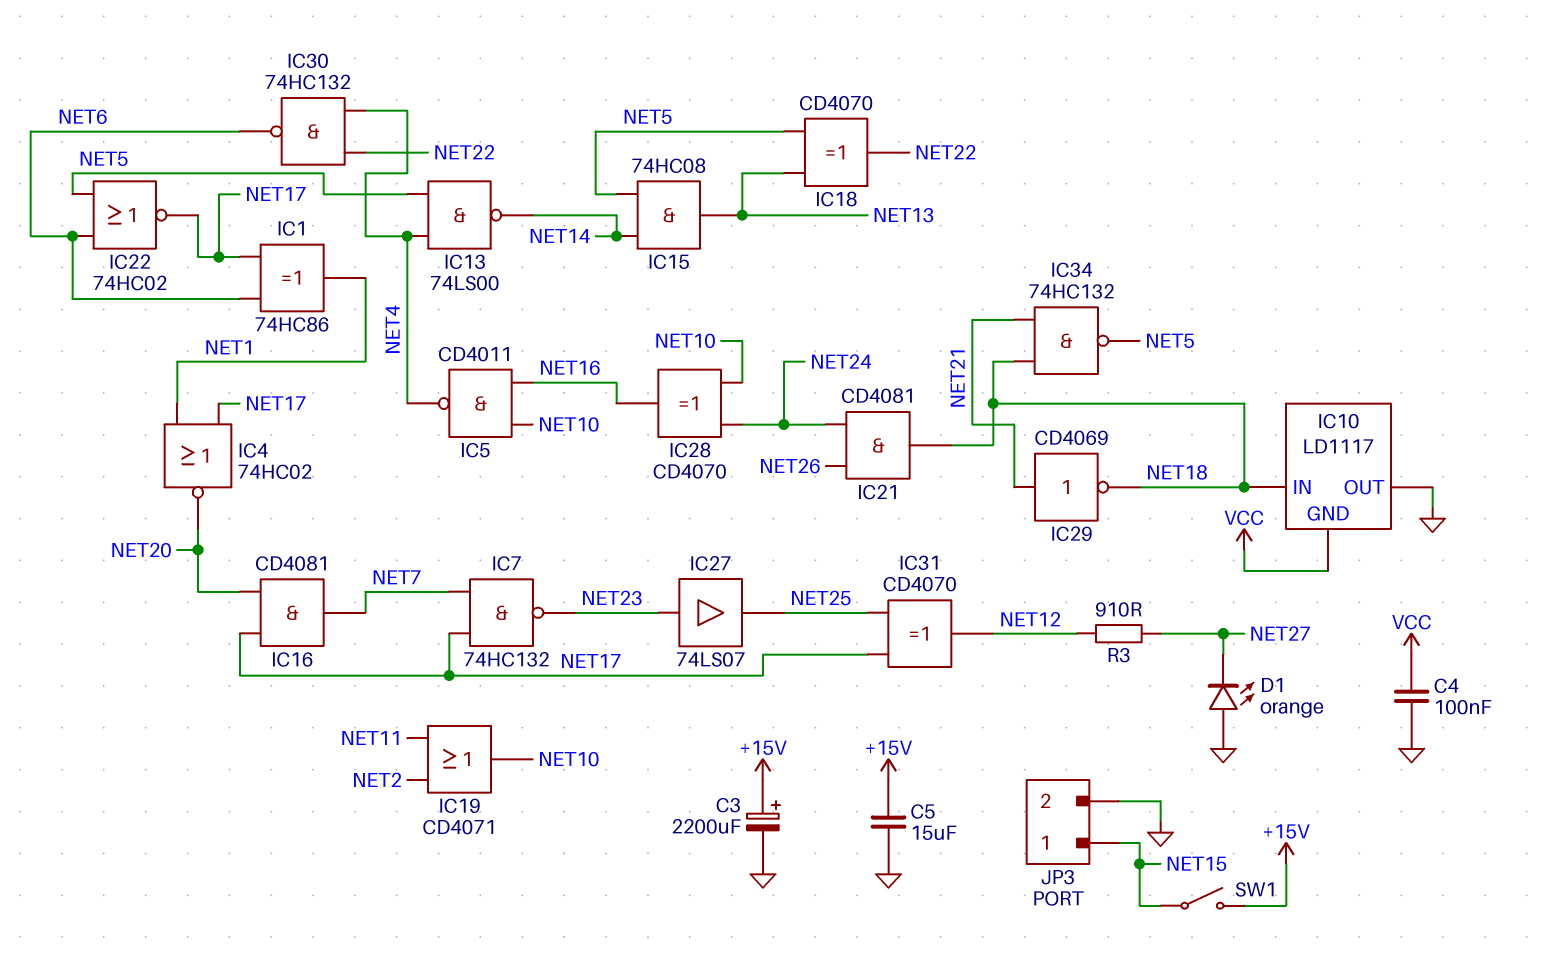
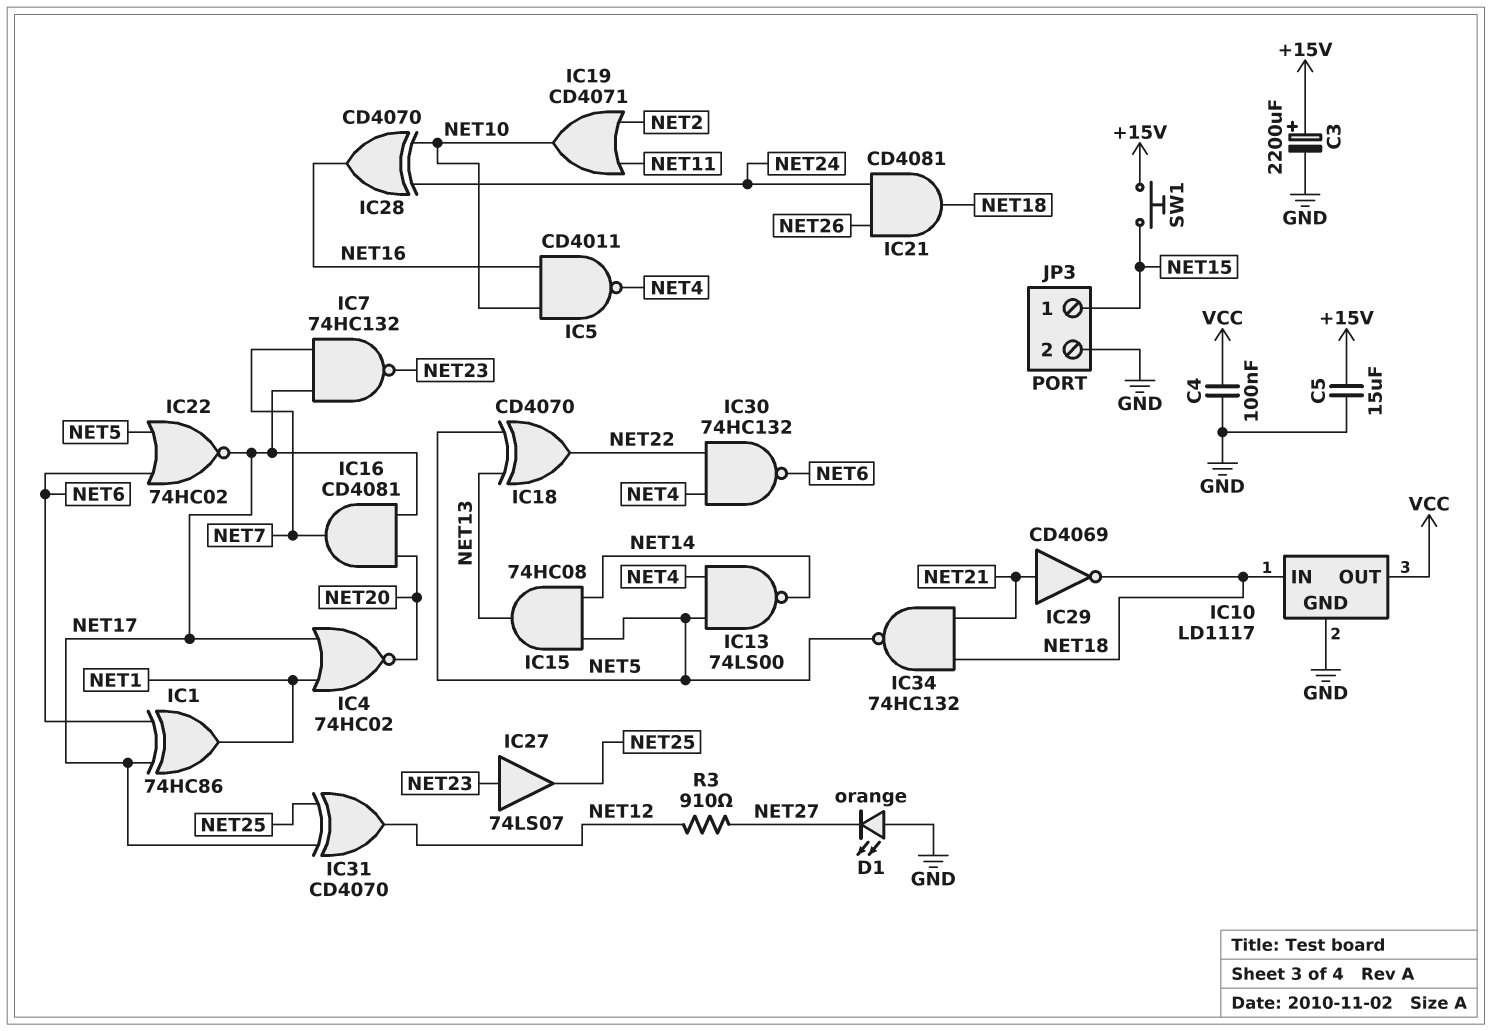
IC10 pin GND: VCC -> GND
IC10 pin OUT: GND -> VCC
SW1: switch (+15V, NET15) -> button (+15V, NET15)

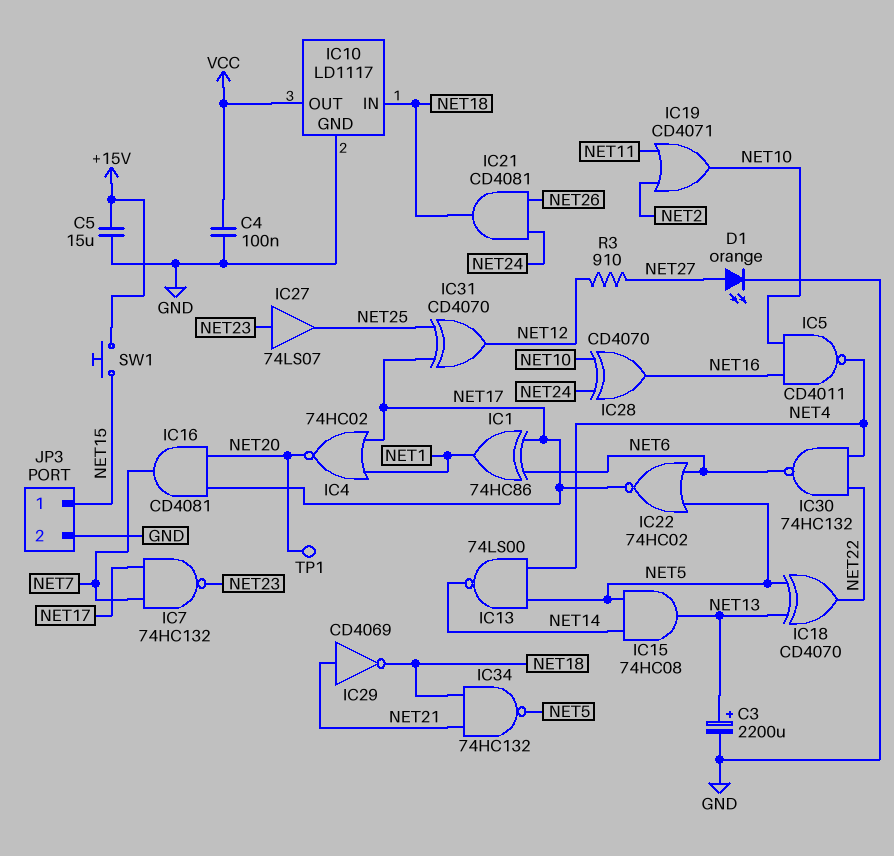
C3: 2200uF (plus +15V, minus GND) -> 2200uF (plus NET13, minus GND)
D1: LED orange (A GND, K NET27) -> LED orange (A NET27, K GND)
TP1: none -> test point (NET20)

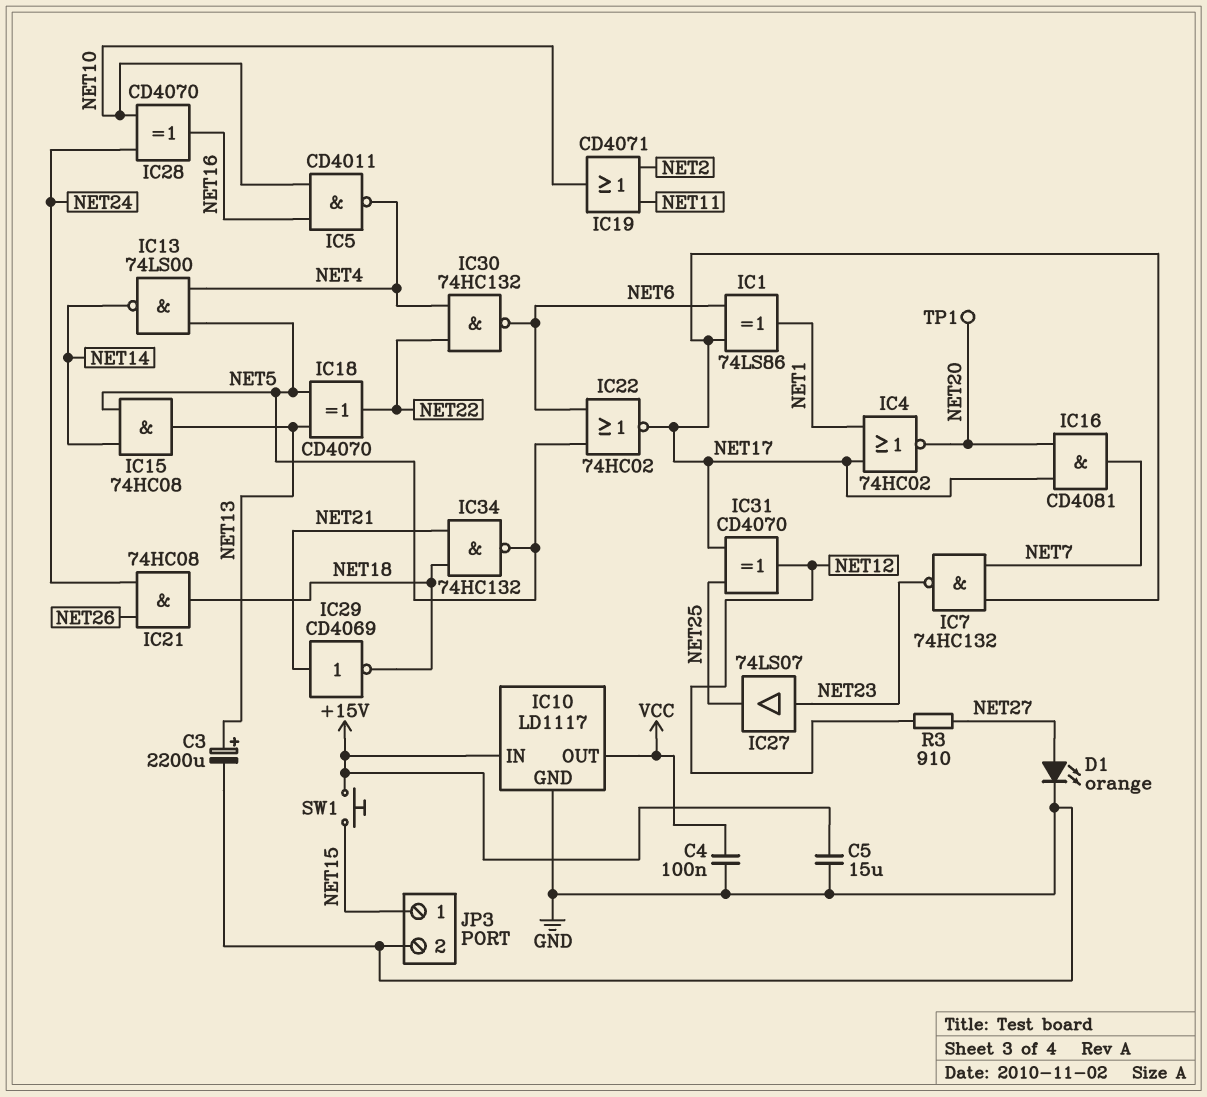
IC1: XOR 74HC86 (in NET6, in NET17, out NET1) -> XOR 74LS86 (in NET6, in NET17, out NET1)
IC10 pin IN: NET18 -> +15V
IC21: AND CD4081 (in NET24, in NET26, out NET18) -> AND 74HC08 (in NET24, in NET26, out NET18)

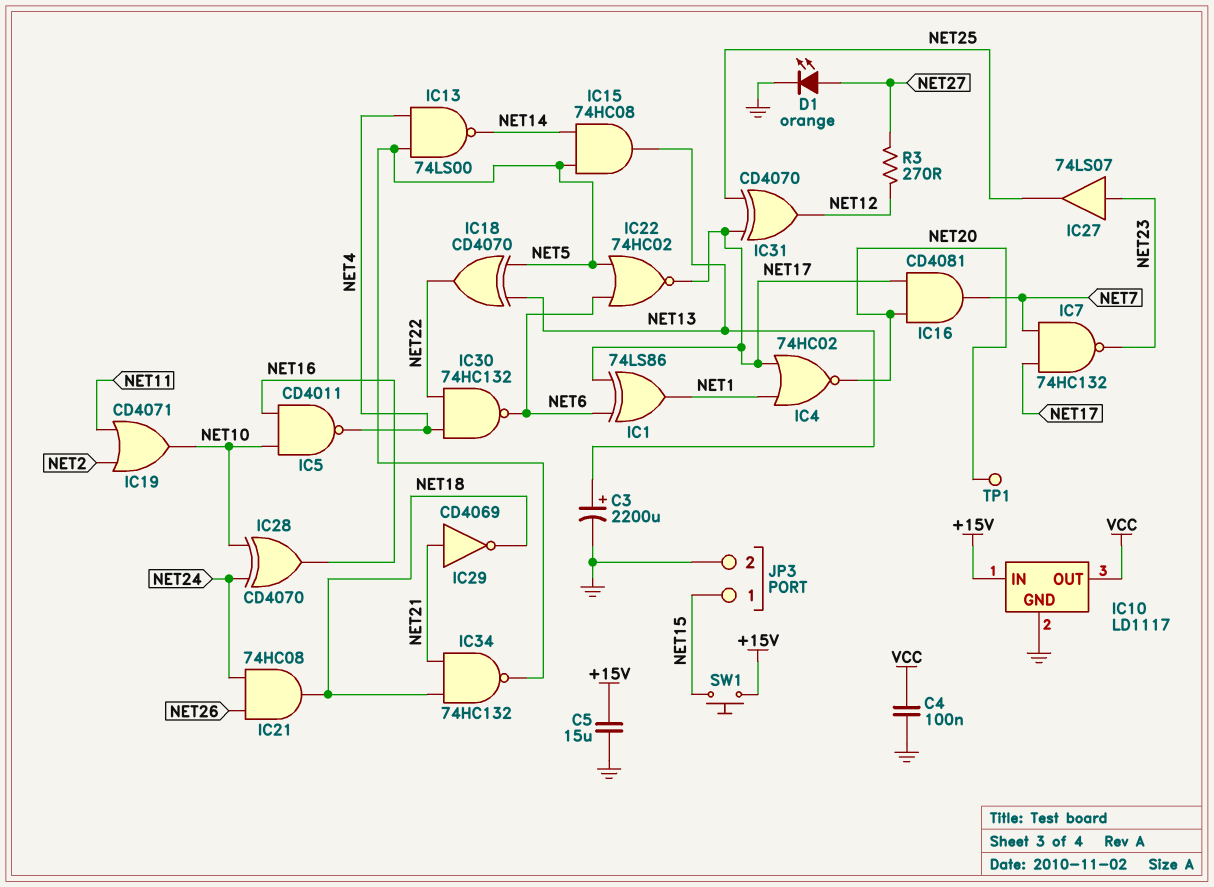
R3: 910 (NET12, NET27) -> 270 (NET12, NET27)

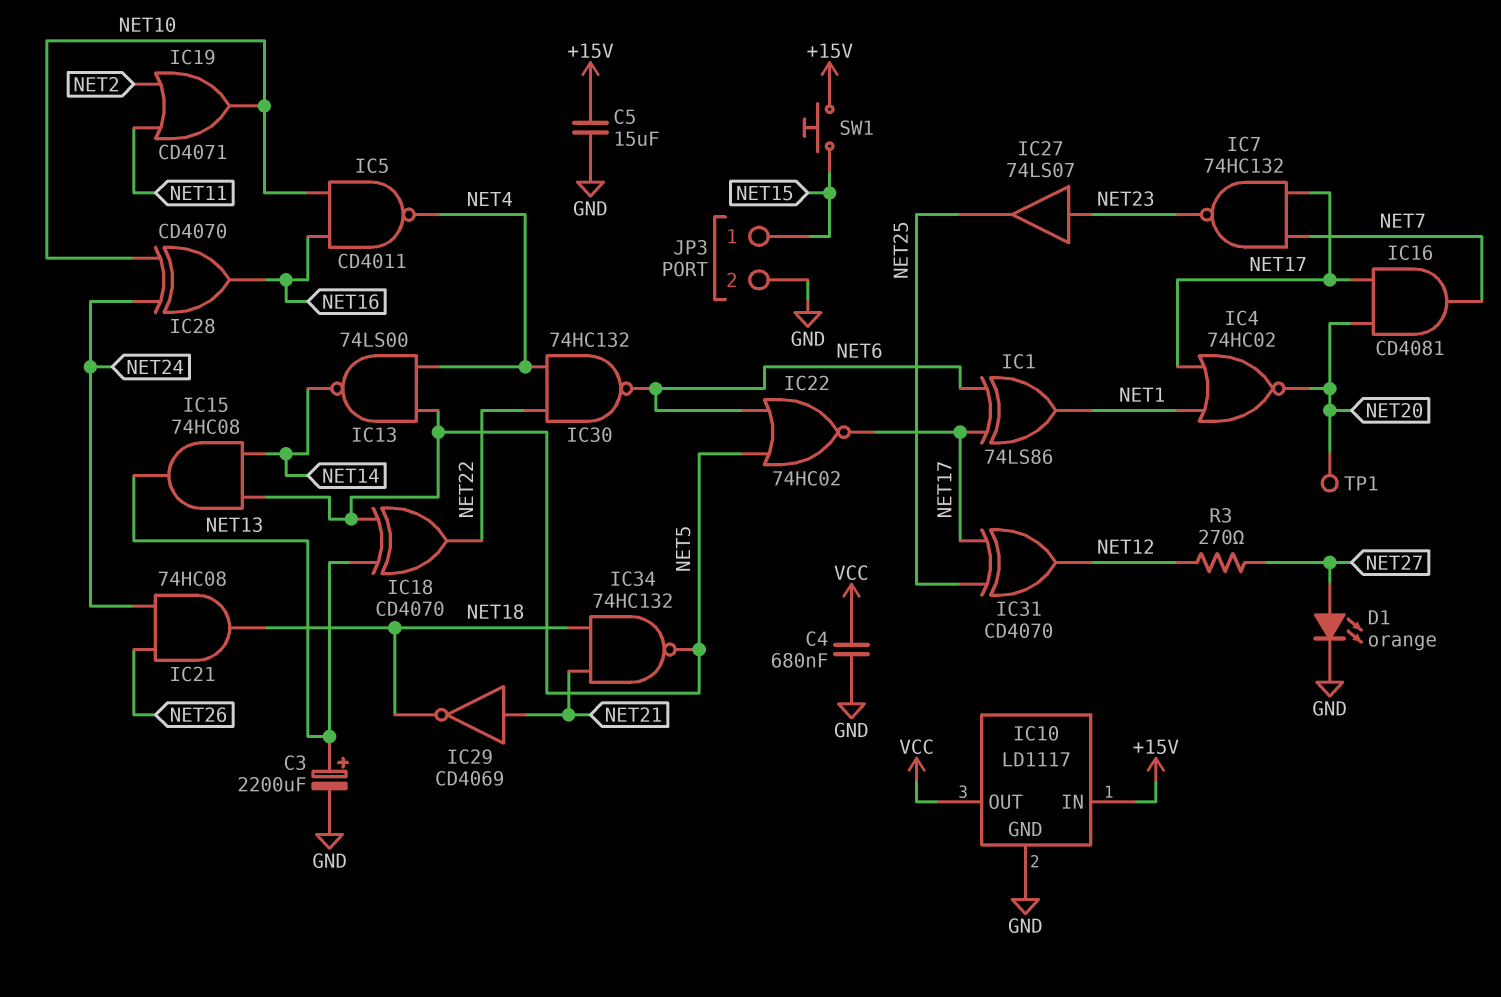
C4: 100nF (GND, VCC) -> 680nF (GND, VCC)

